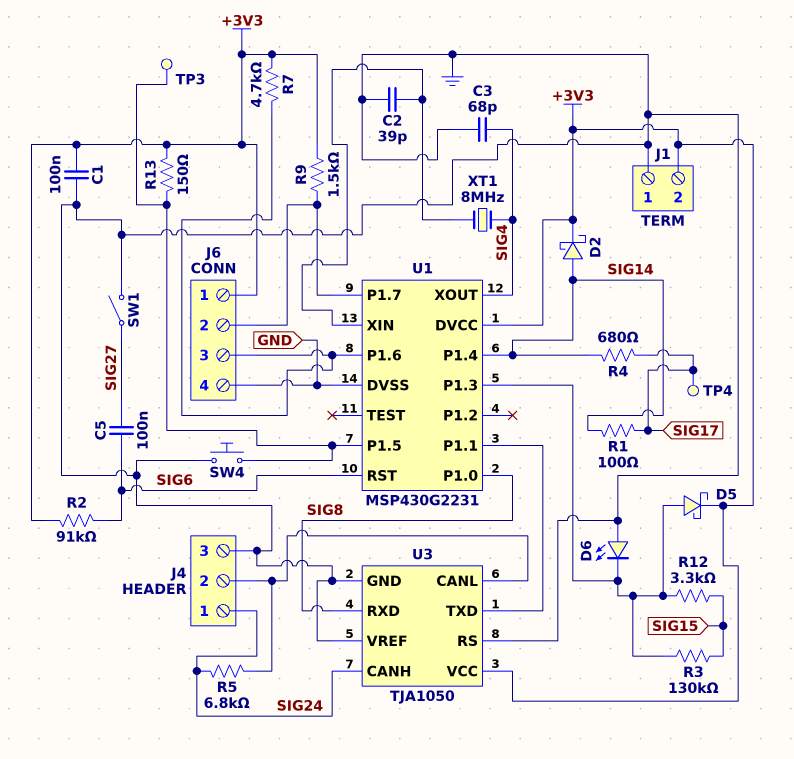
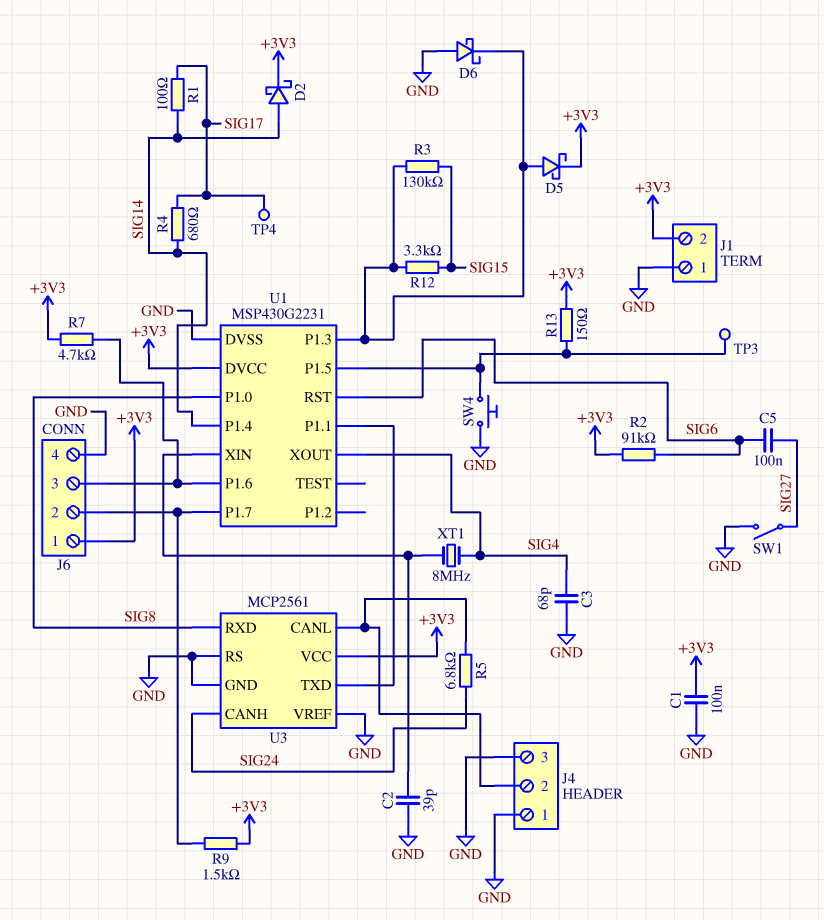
D6: LED (A GND, K U1/P1.3) -> schottky (A GND, K U1/P1.3)
J4 pin 1: SIG24 -> GND
U3: TJA1050 -> MCP2561

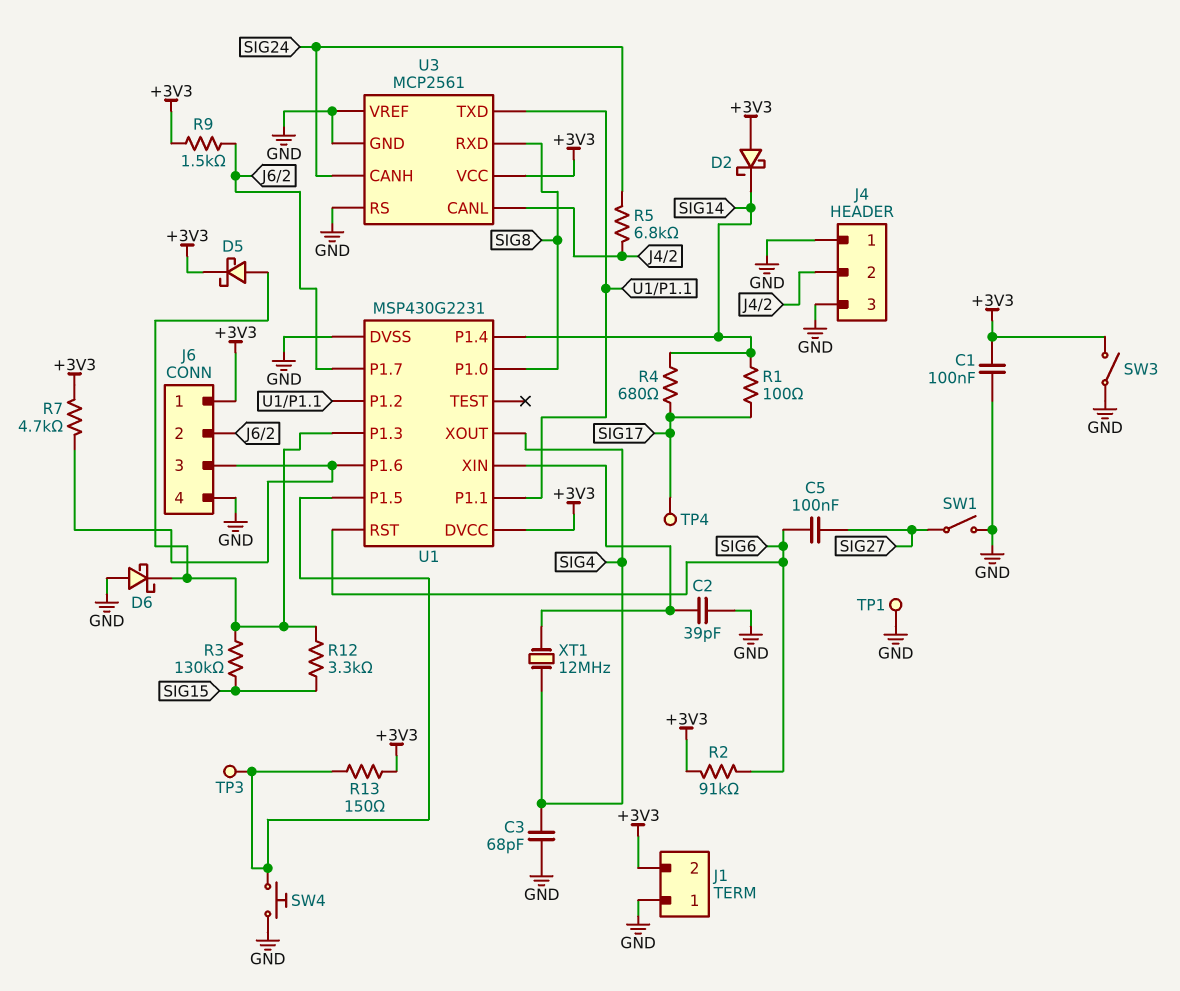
D2: schottky (A SIG14, K +3V3) -> schottky (A +3V3, K SIG14)
SW3: none -> switch (+3V3, GND)
TP1: none -> test point (GND)
U1 pin P1.2: none -> U1/P1.1
XT1: 8MHz (SIG4, U1/XIN) -> 12MHz (SIG4, U1/XIN)

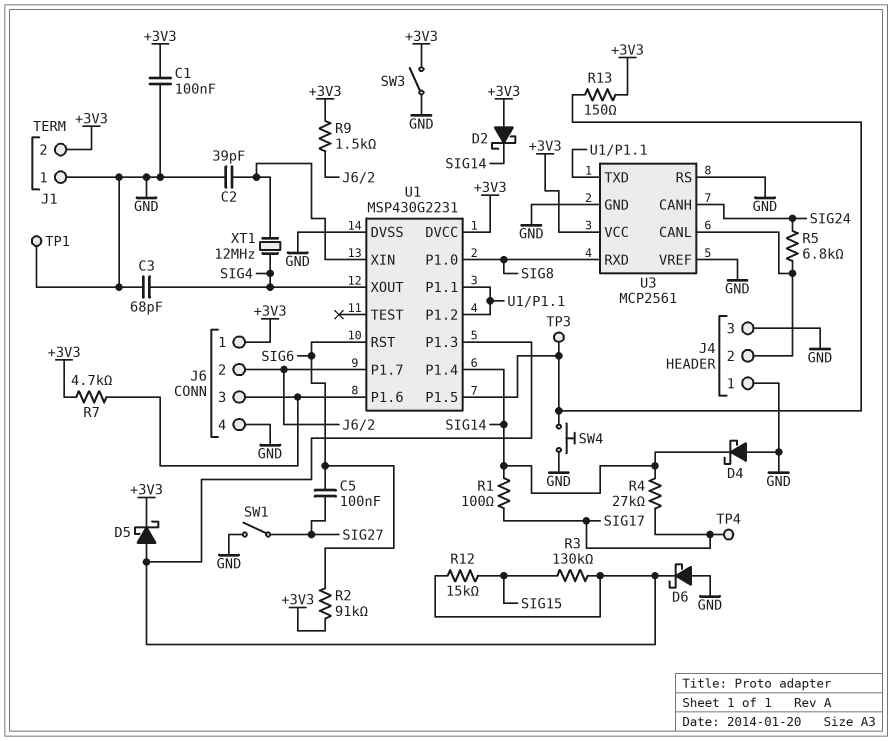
D4: none -> schottky (A GND, K SIG14)
R4: 680 (SIG14, SIG17) -> 27k (SIG14, SIG17)
R12: 3.3k (SIG15, U1/P1.3) -> 15k (SIG15, U1/P1.3)

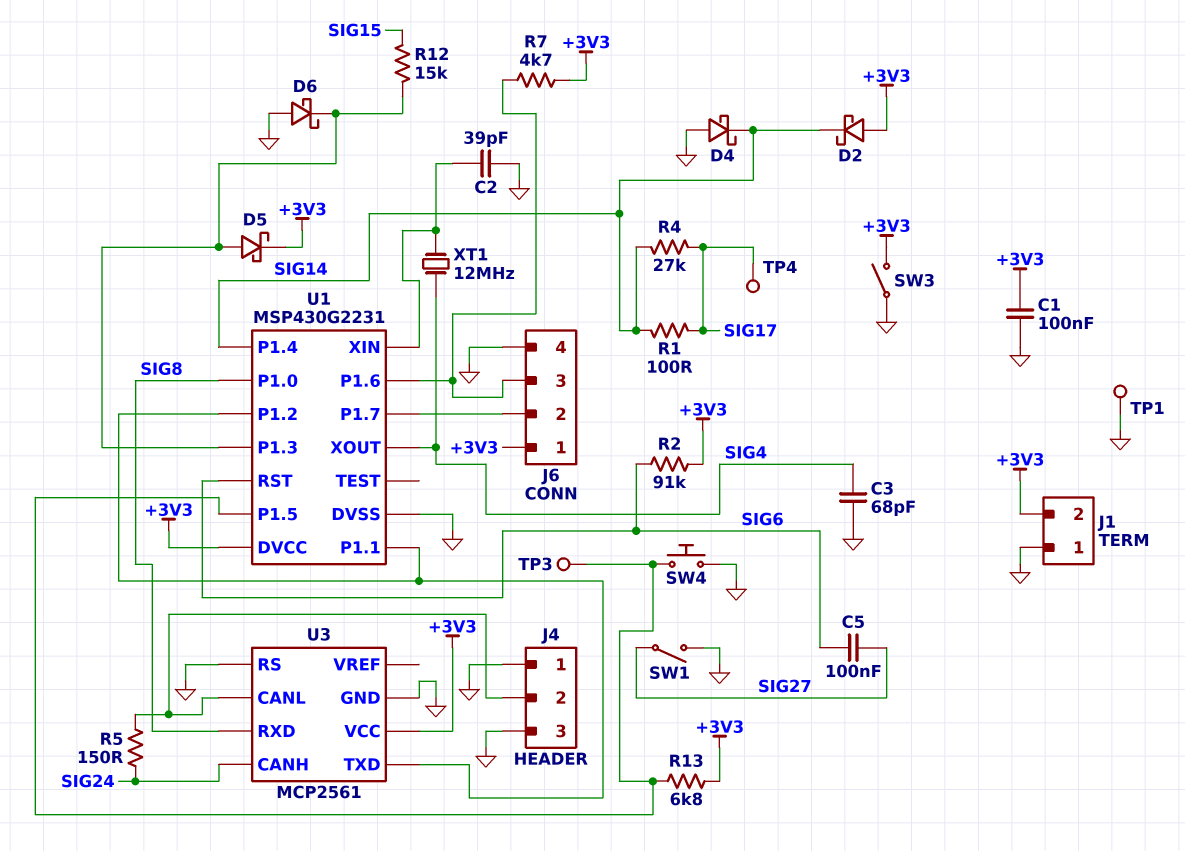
R3: 130k (SIG15, U1/P1.3) -> none
R5: 6.8k (J4/2, SIG24) -> 150 (J4/2, SIG24)
R9: 1.5k (+3V3, J6/2) -> none
R13: 150 (+3V3, U1/P1.5) -> 6.8k (+3V3, U1/P1.5)
U3 pin VREF: GND -> none

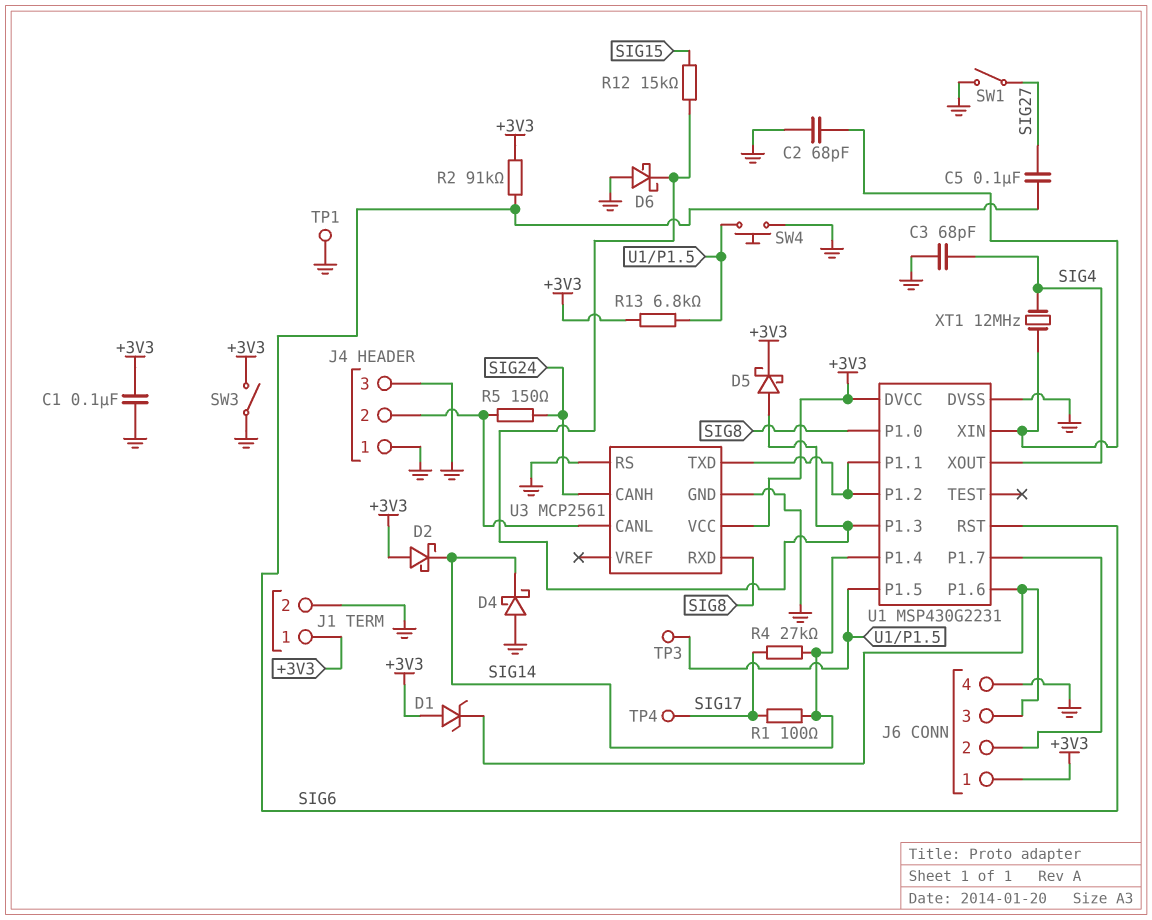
C2: 39pF (GND, U1/XIN) -> 68pF (GND, U1/XIN)
D1: none -> zener (A +3V3, K J6/3)
J1 pin 1: GND -> +3V3
J1 pin 2: +3V3 -> GND
R7: 4.7k (+3V3, J6/3) -> none

